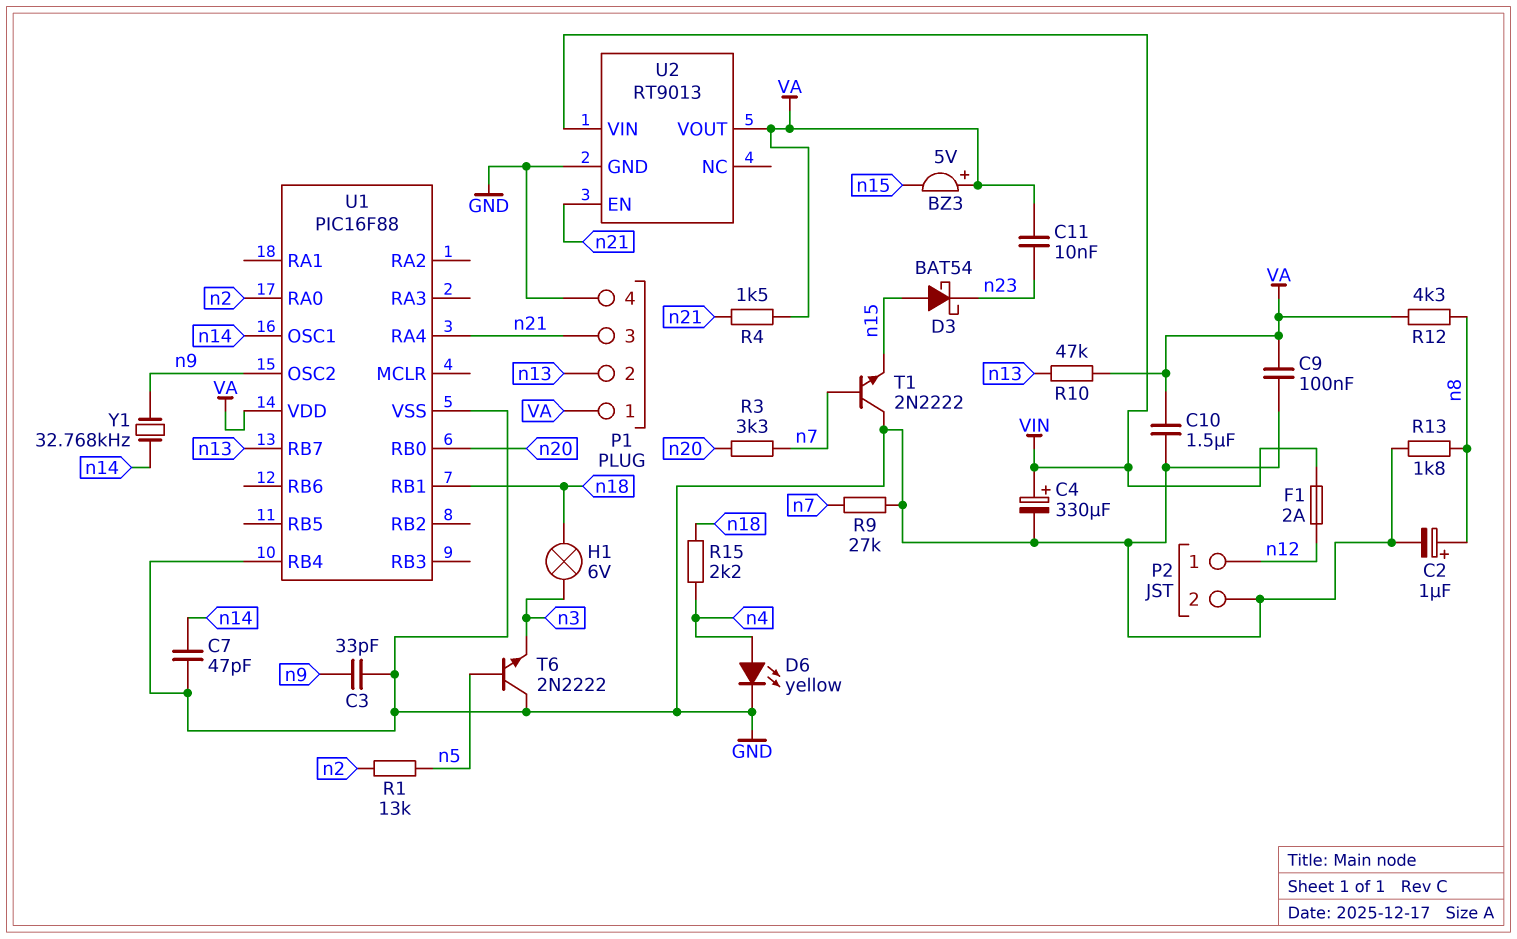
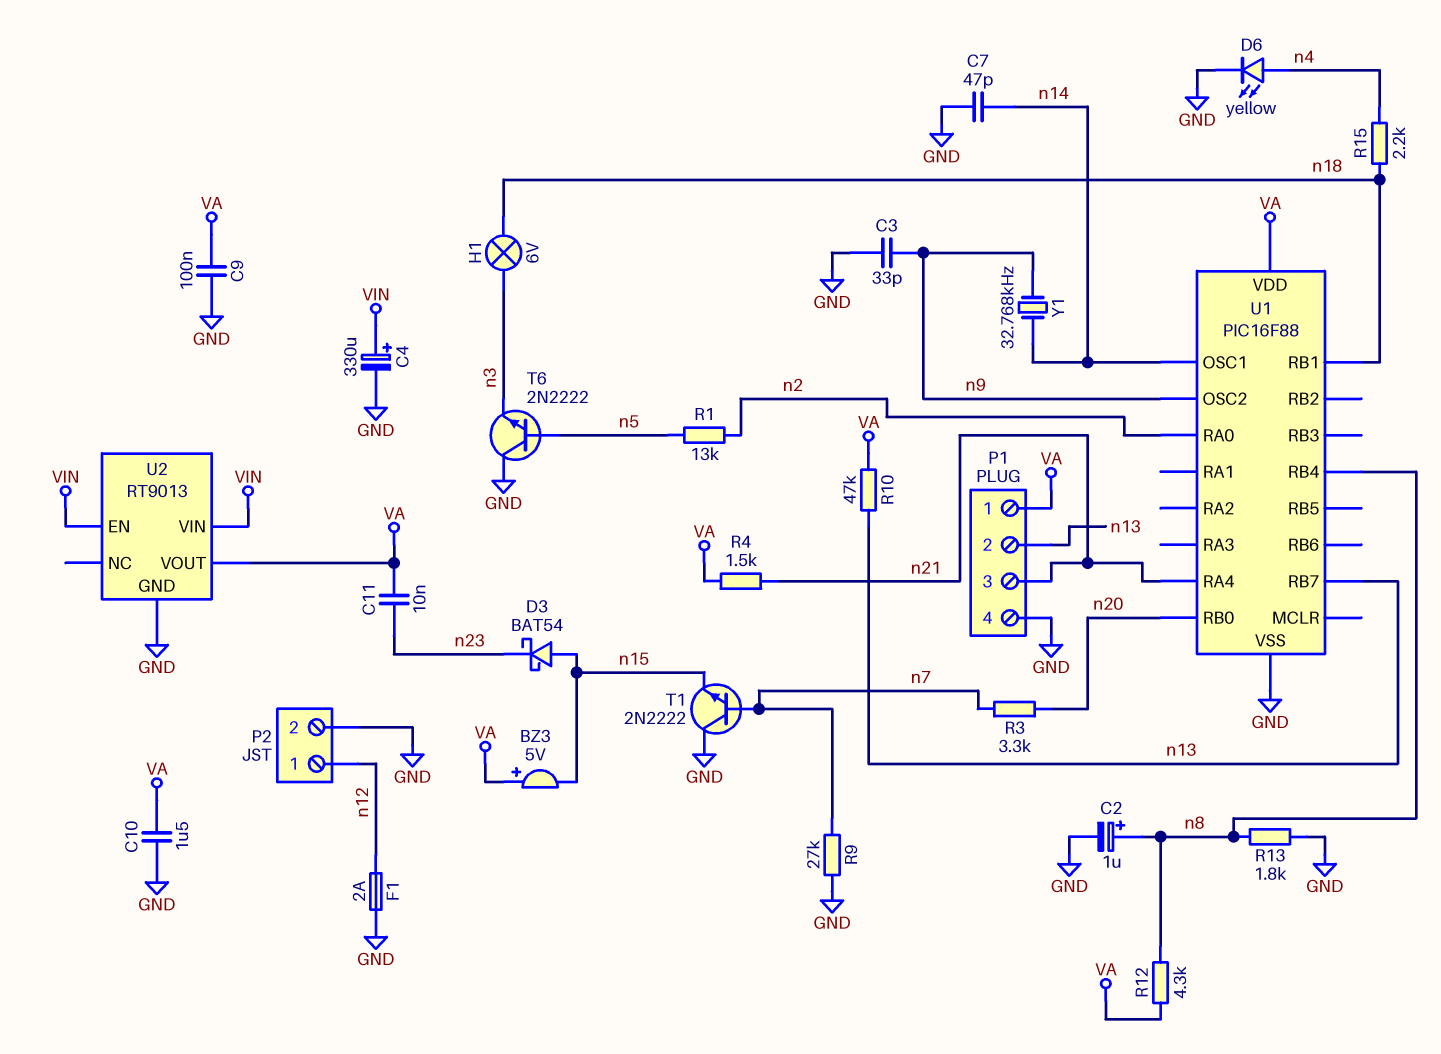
F1: 2A (VIN, n12) -> 2A (GND, n12)
U1 pin RB4: GND -> n8
U2 pin EN: n21 -> VIN

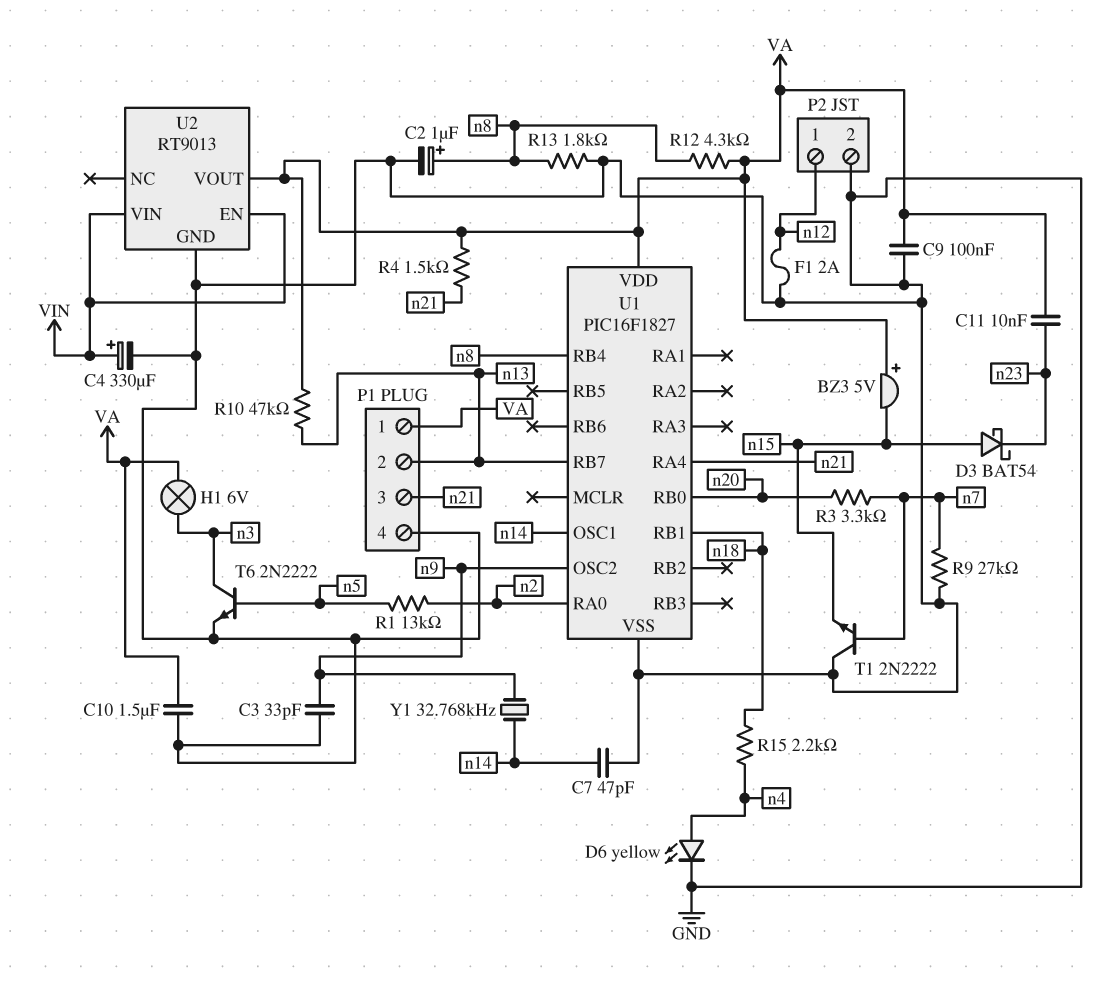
H1: lamp 6V (n3, n18) -> lamp 6V (VA, n3)
T6: NPN 2N2222 (B n5, C GND, E n3) -> NPN 2N2222 (B n5, C n3, E GND)
U1: PIC16F88 -> PIC16F1827

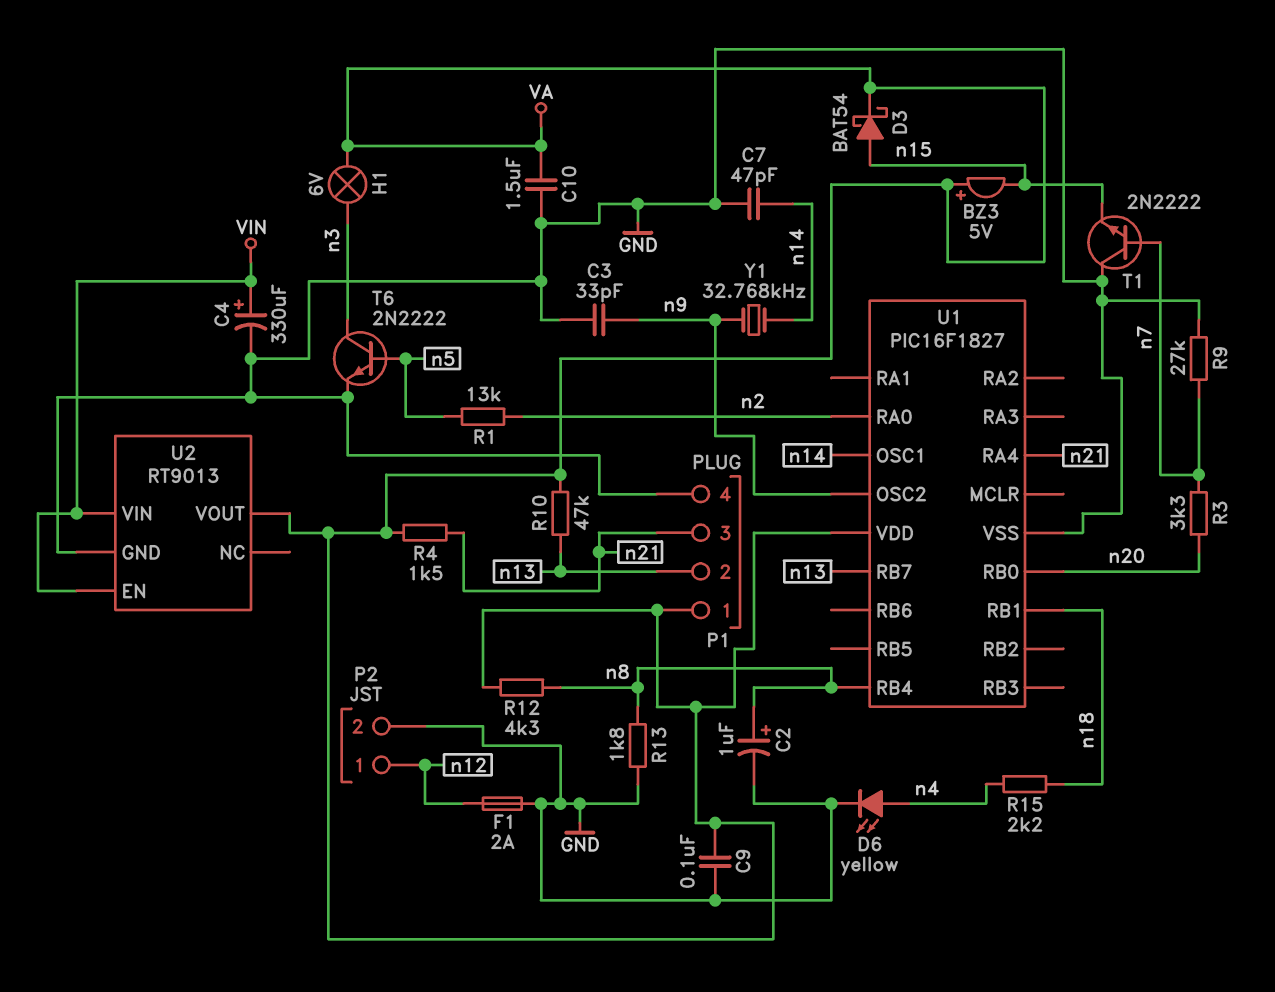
C11: 10nF (VA, n23) -> none
D3: schottky BAT54 (A n15, K n23) -> schottky BAT54 (A n15, K VA)

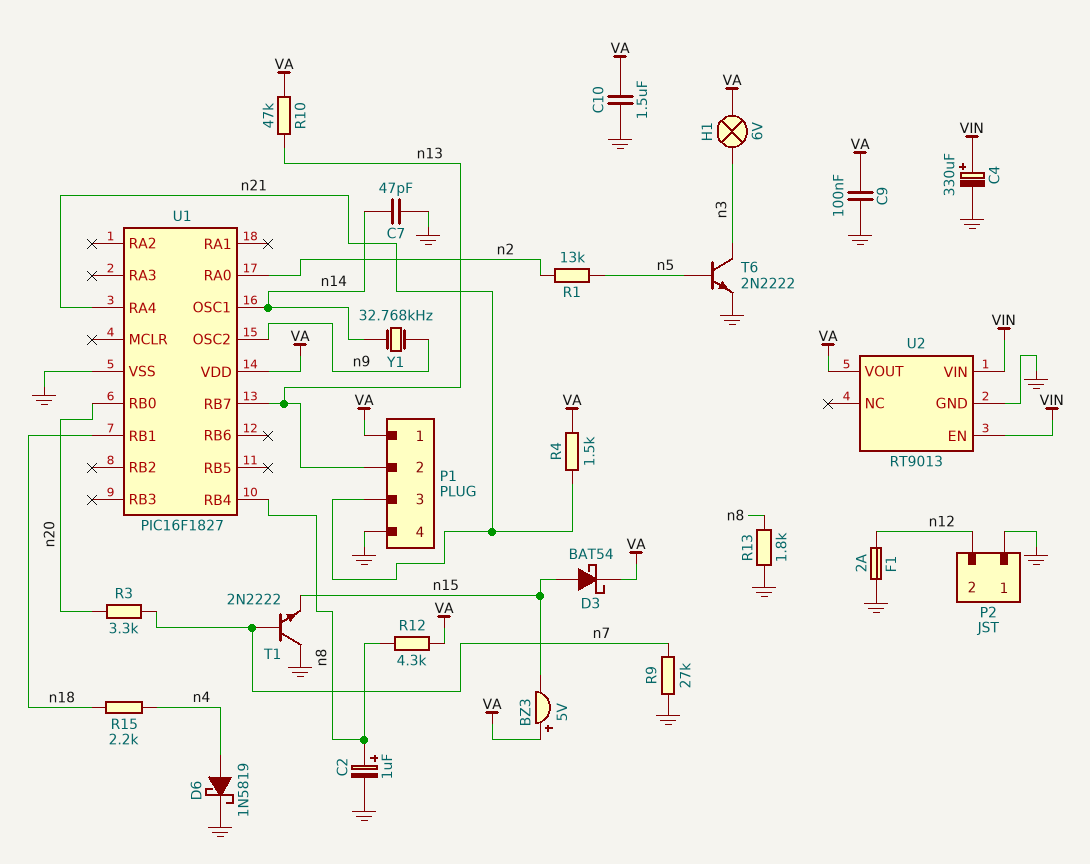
C3: 33pF (GND, n9) -> none
D6: LED yellow (A n4, K GND) -> schottky 1N5819 (A n4, K GND)
P2 pin 1: n12 -> GND
P2 pin 2: GND -> n12

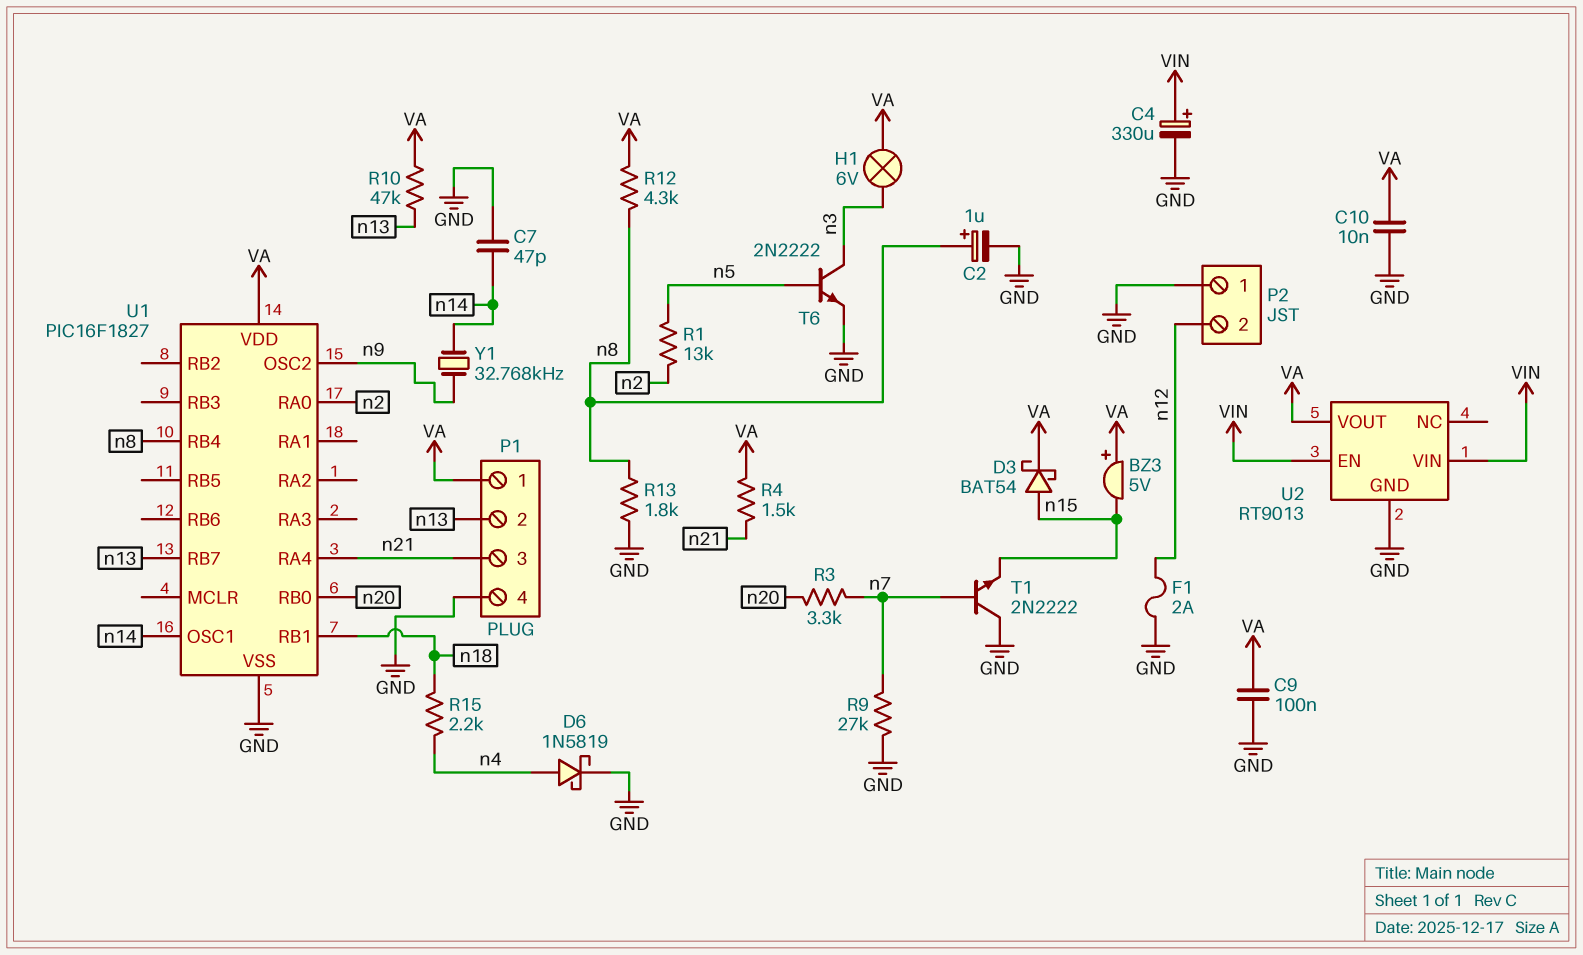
C10: 1.5uF (GND, VA) -> 10nF (GND, VA)

